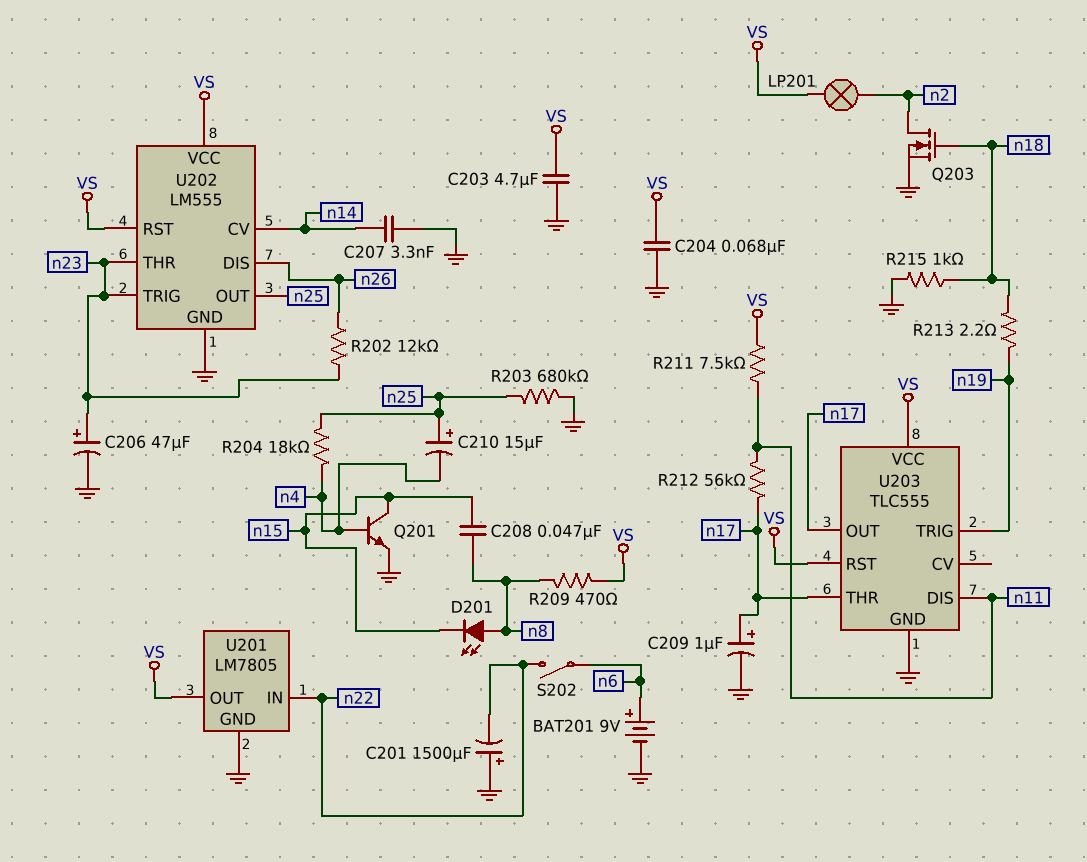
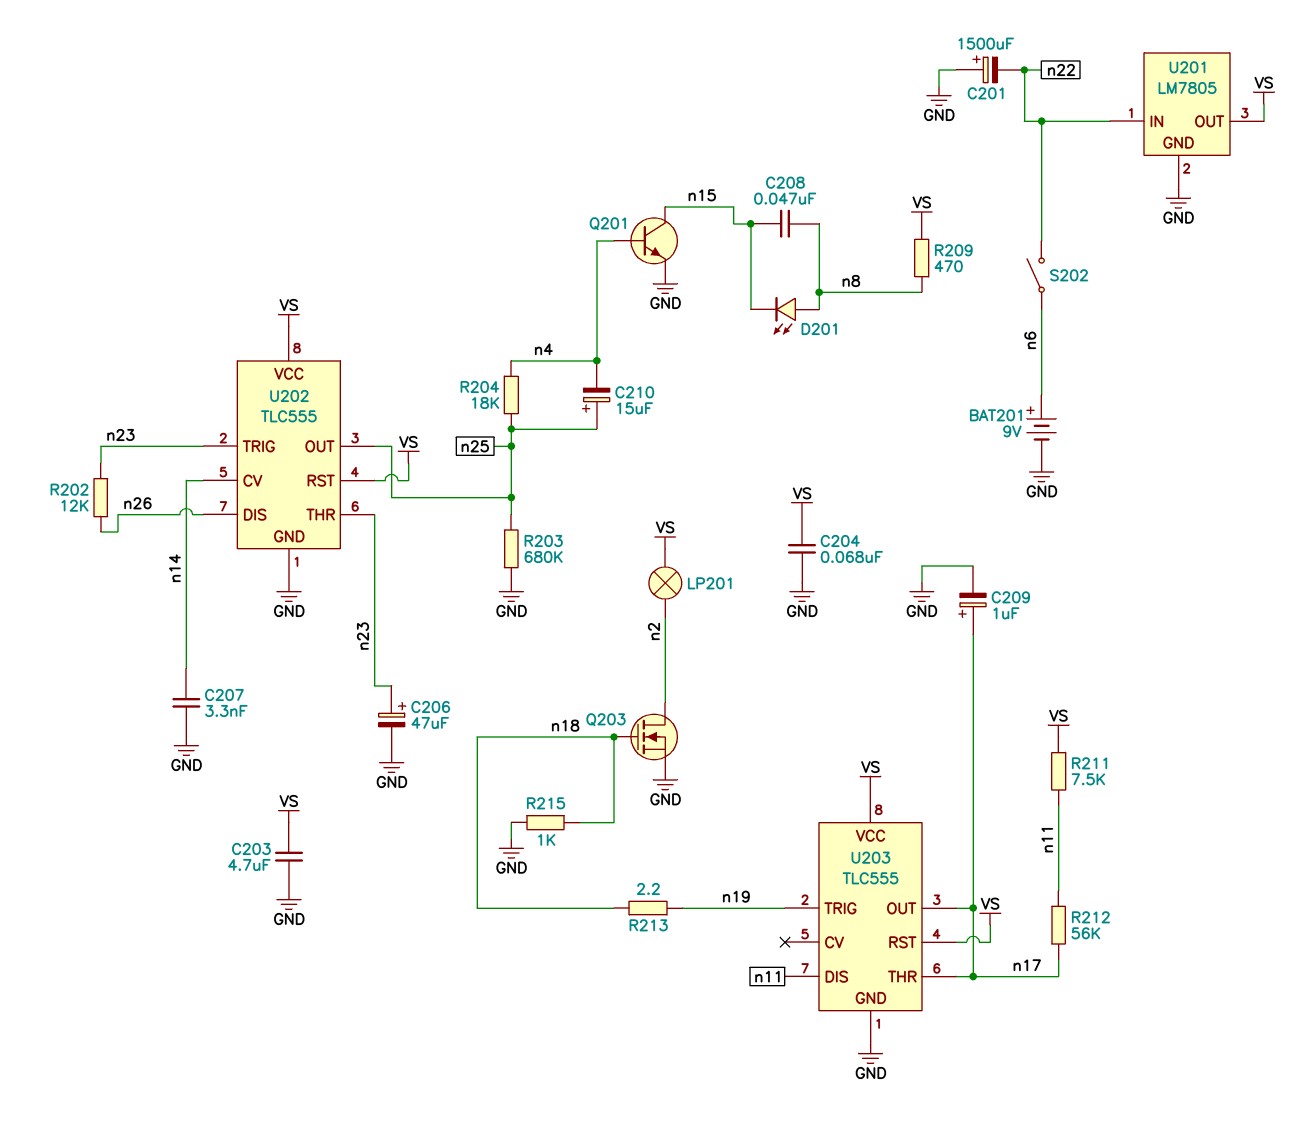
U202: LM555 -> TLC555

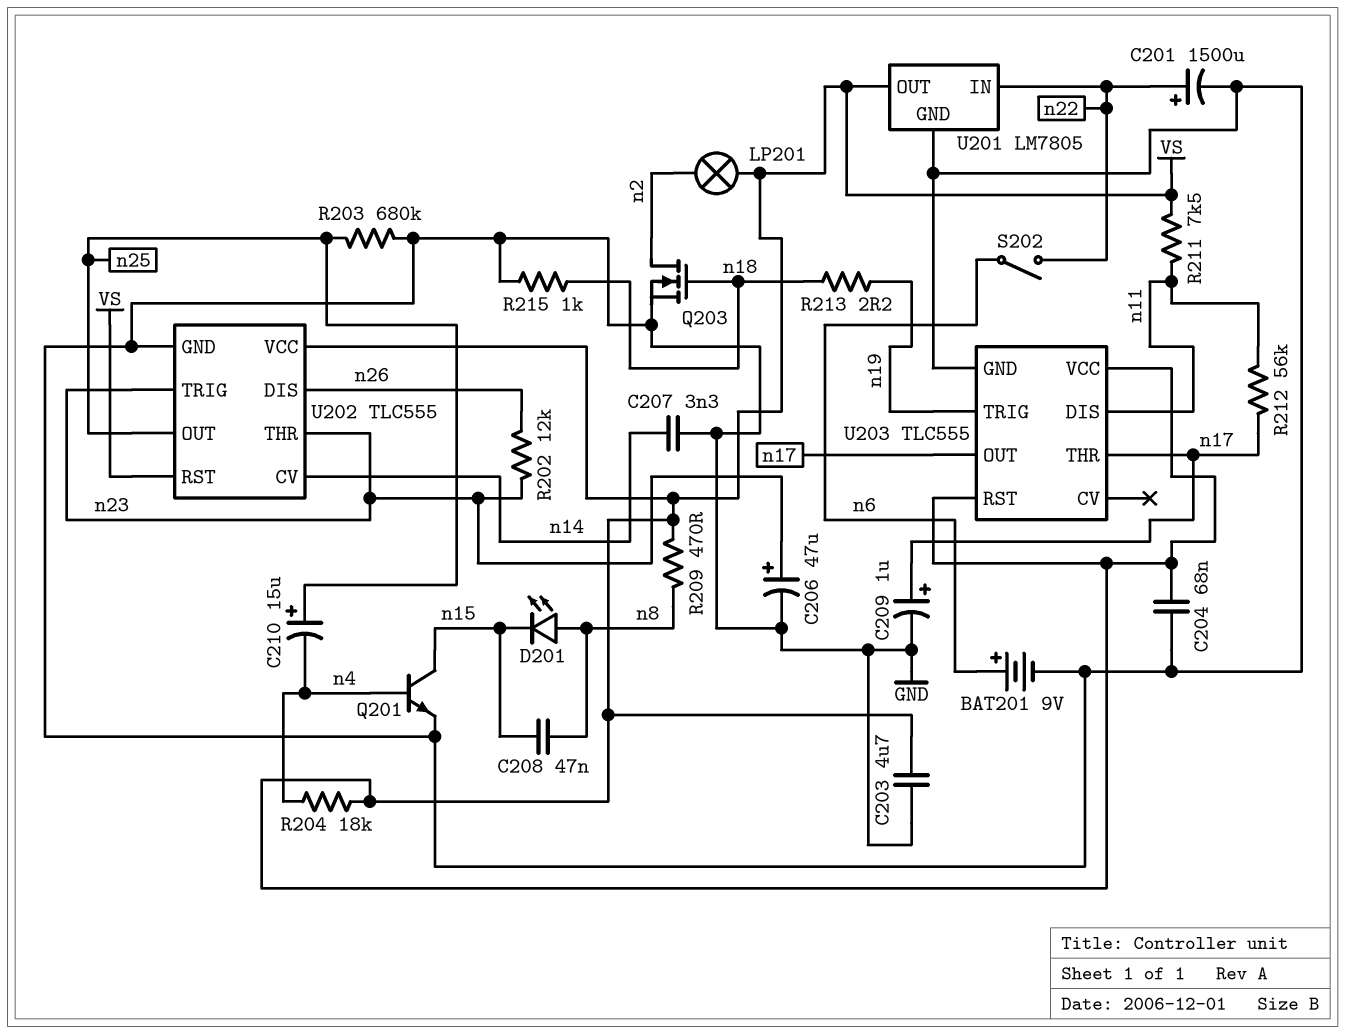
C201: 1500uF (plus GND, minus n22) -> 1500uF (plus n22, minus GND)
R204: 18k (n4, n25) -> 18k (VS, n4)

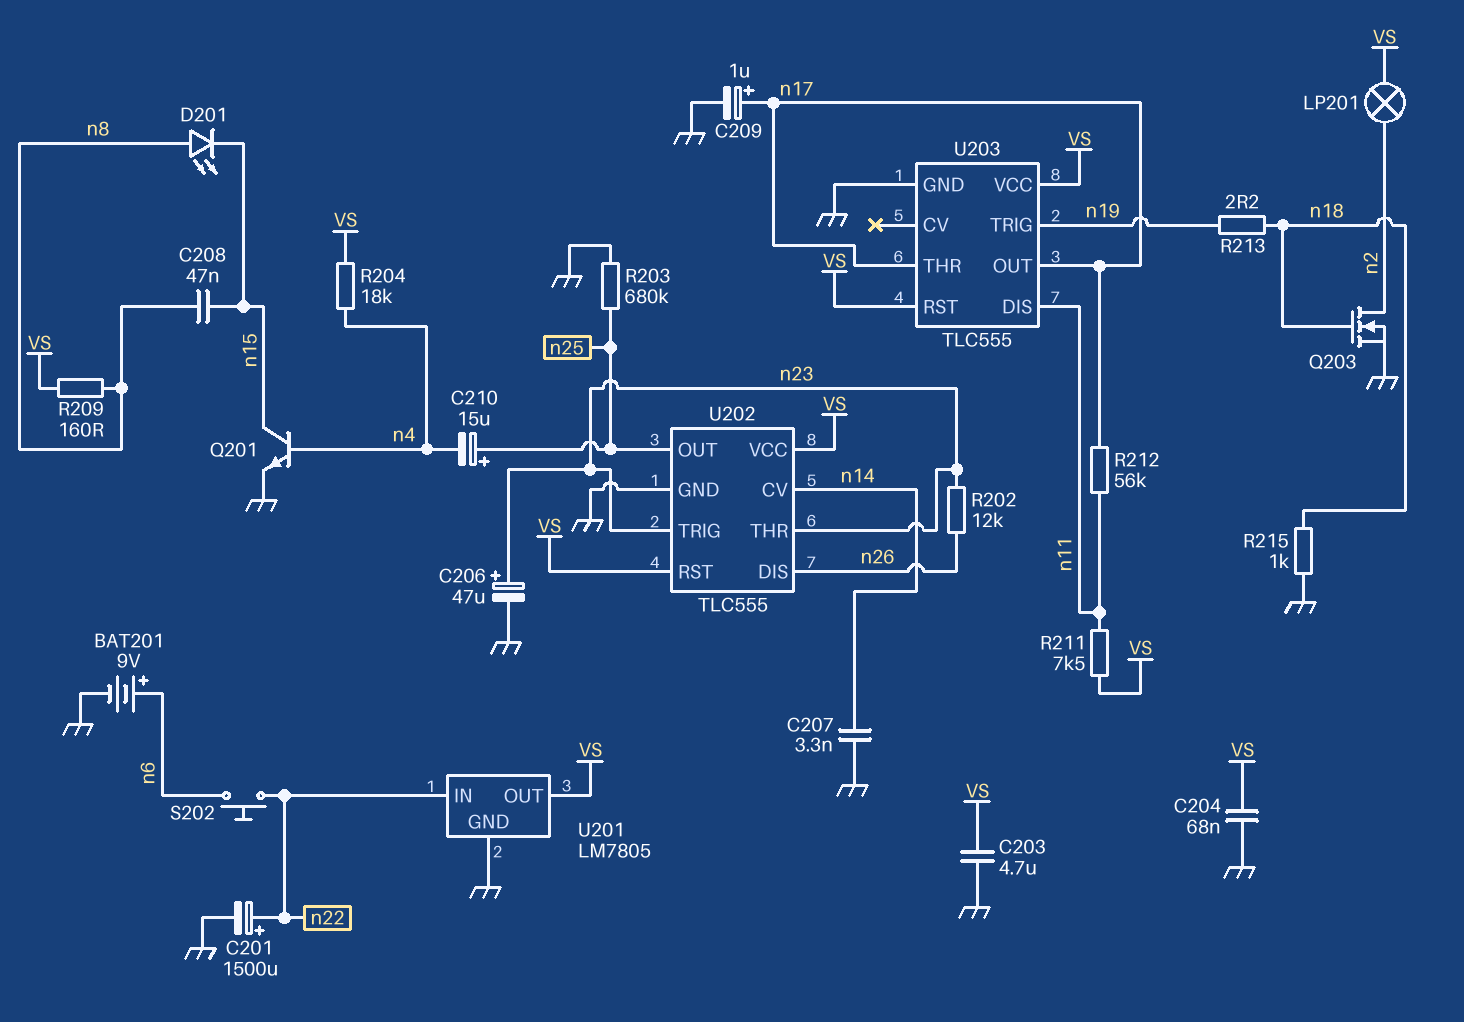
R209: 470 (VS, n8) -> 160 (VS, n8)
S202: switch (n6, n22) -> button (n6, n22)

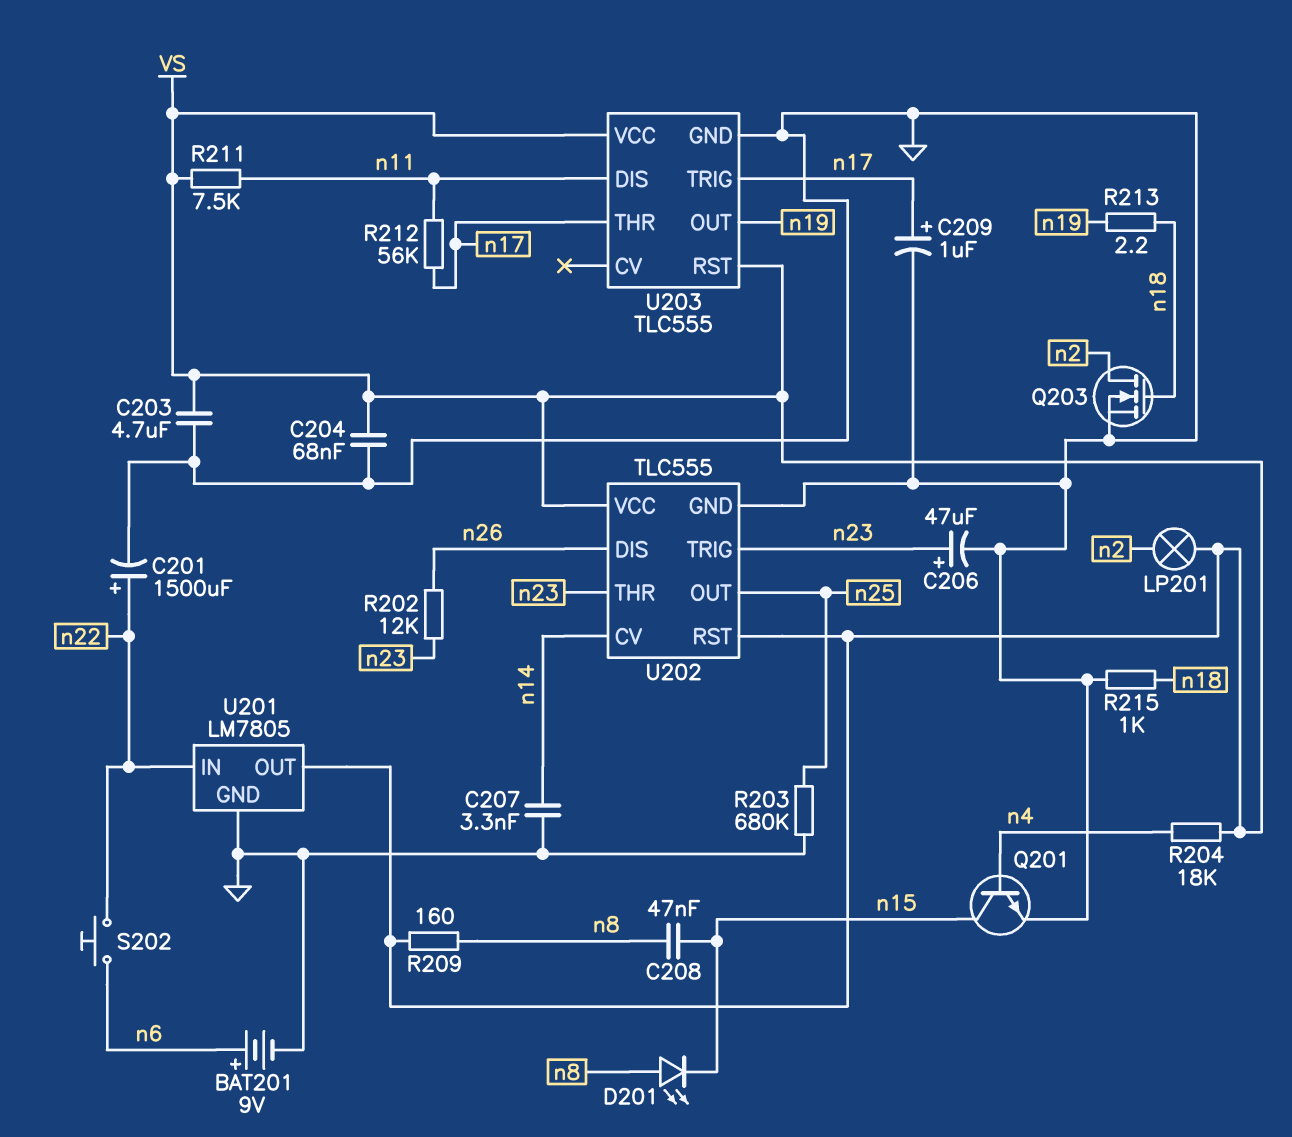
C210: 15uF (plus n25, minus n4) -> none
U203 pin OUT: n17 -> n19
U203 pin TRIG: n19 -> n17

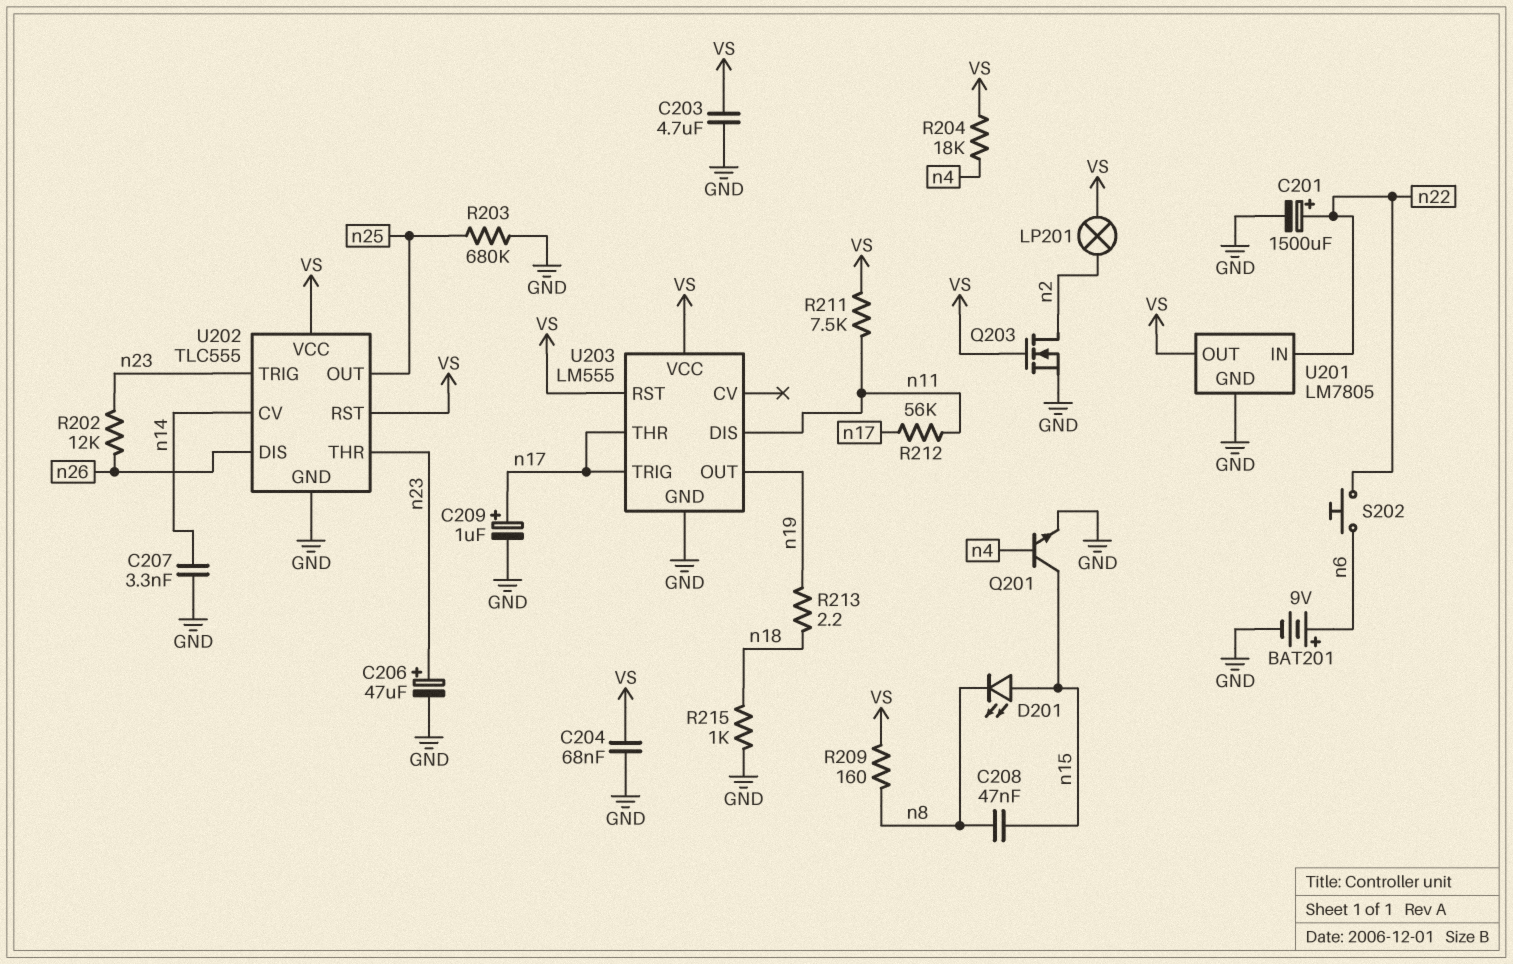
D201: LED (A n8, K n15) -> LED (A n15, K n8)
Q203: NMOS (G n18, D n2, S GND) -> NMOS (G VS, D n2, S GND)
U203: TLC555 -> LM555

